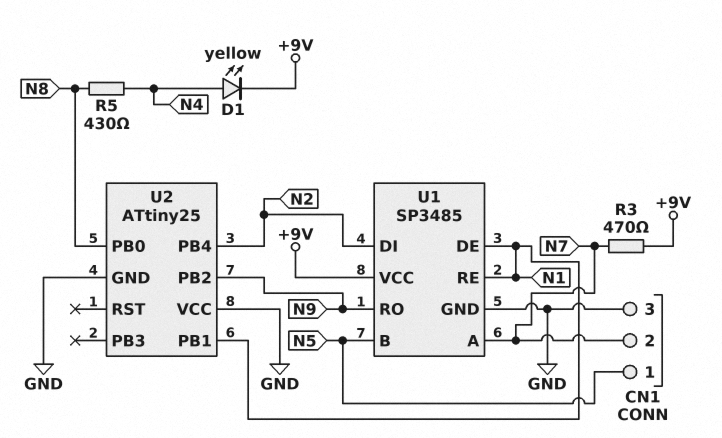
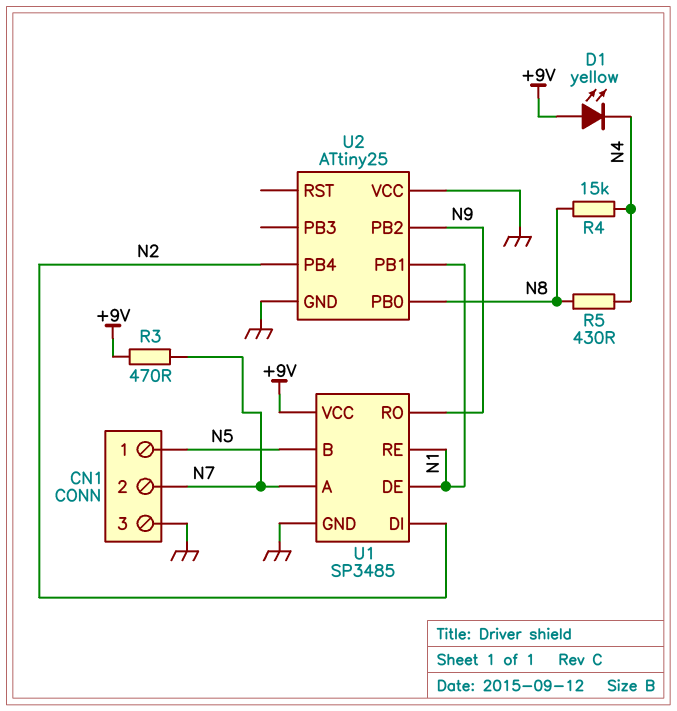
D1: LED yellow (A N4, K +9V) -> LED yellow (A +9V, K N4)
R4: none -> 15k (N4, N8)

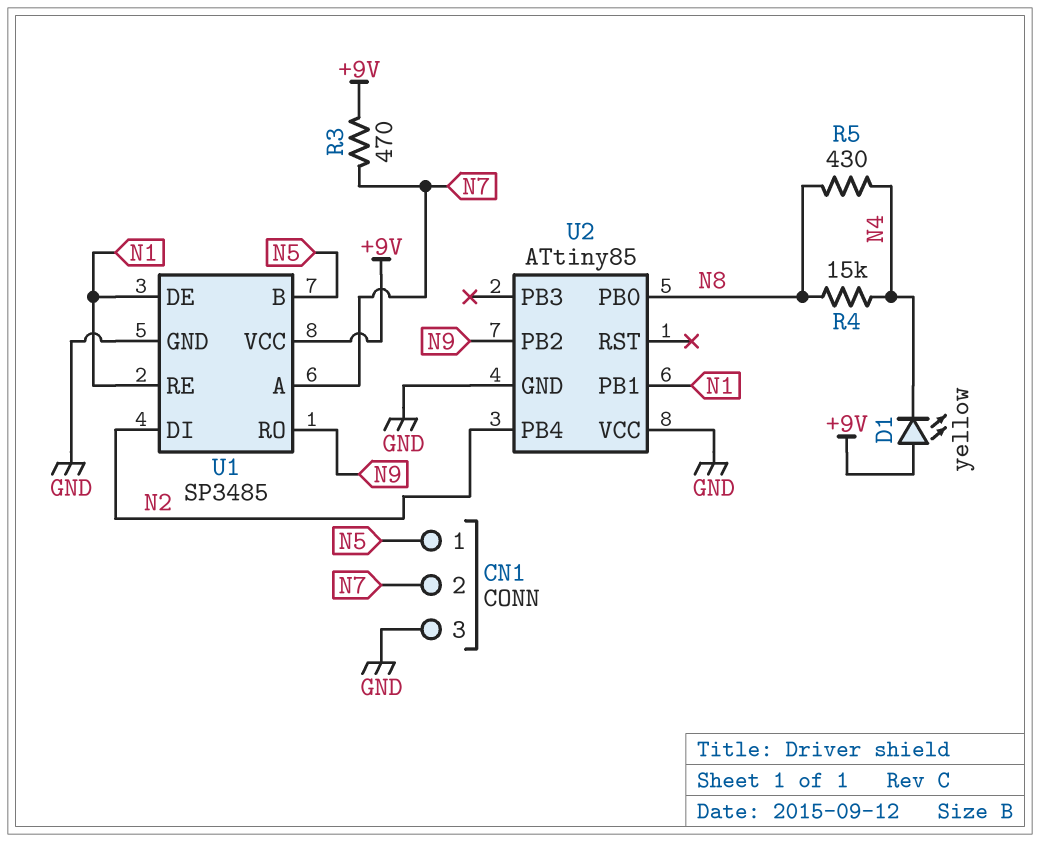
U2: ATtiny25 -> ATtiny85

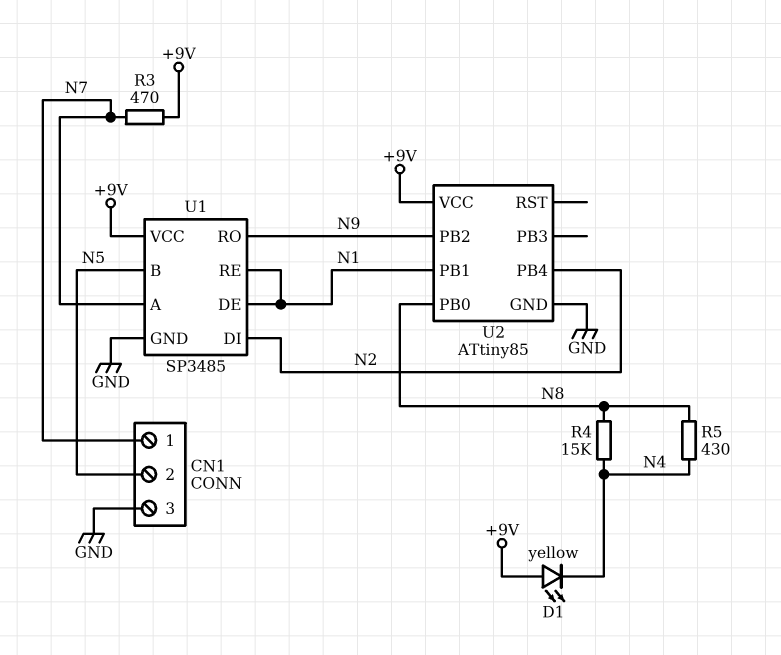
CN1 pin 1: N5 -> N7
CN1 pin 2: N7 -> N5
U2 pin VCC: GND -> +9V

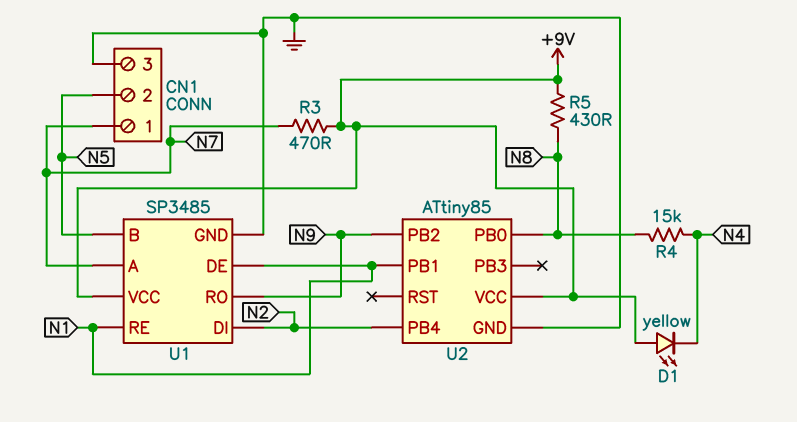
R5: 430 (N4, N8) -> 430 (+9V, N8)

